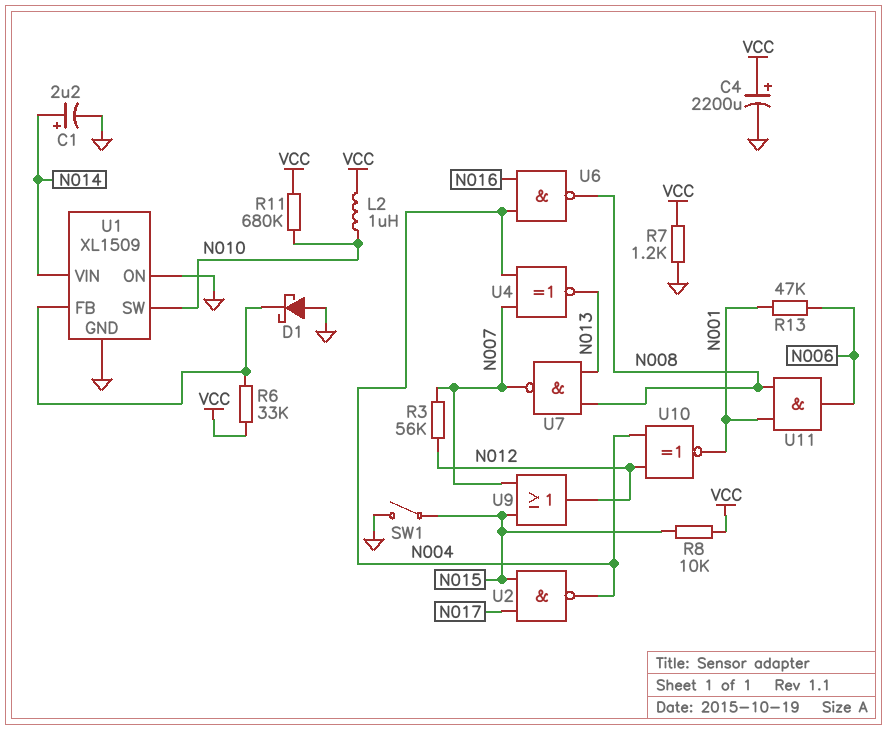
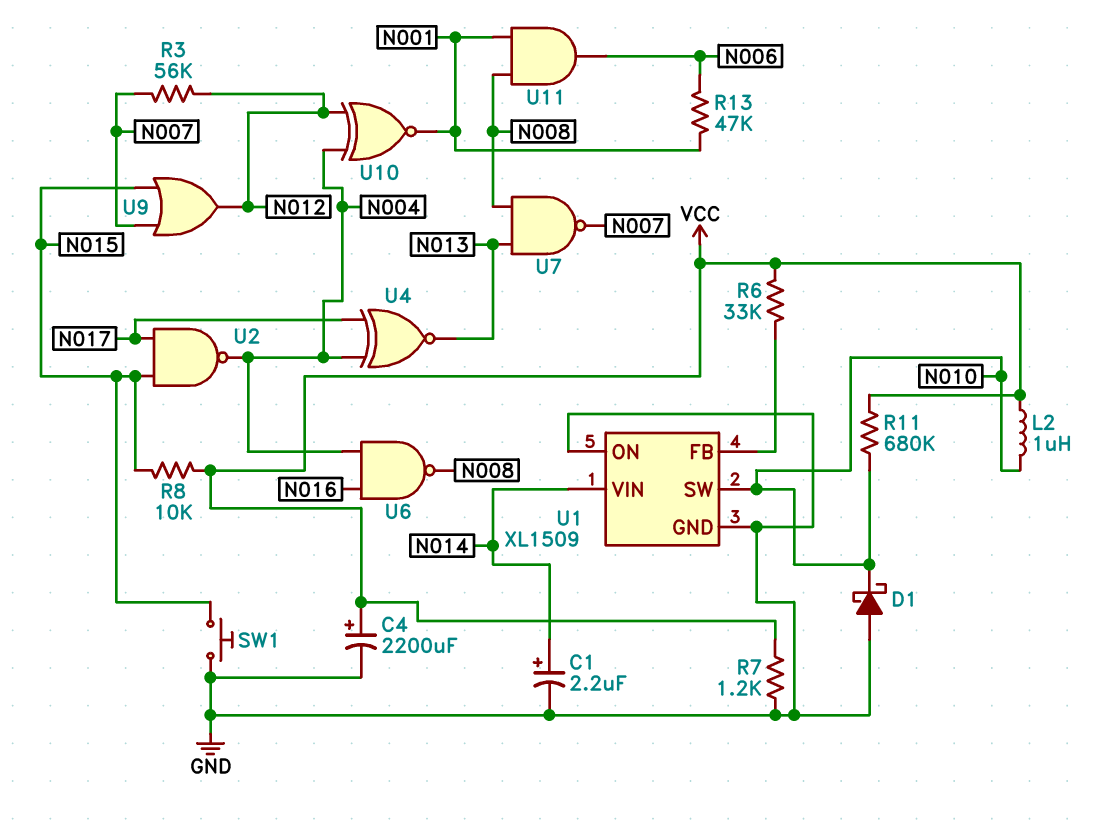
D1: schottky (A GND, K U1/FB) -> schottky (A GND, K N010)
SW1: switch (GND, N015) -> button (GND, N015)
U4: XNOR (in N004, in N007, out N013) -> XNOR (in N004, in N017, out N013)

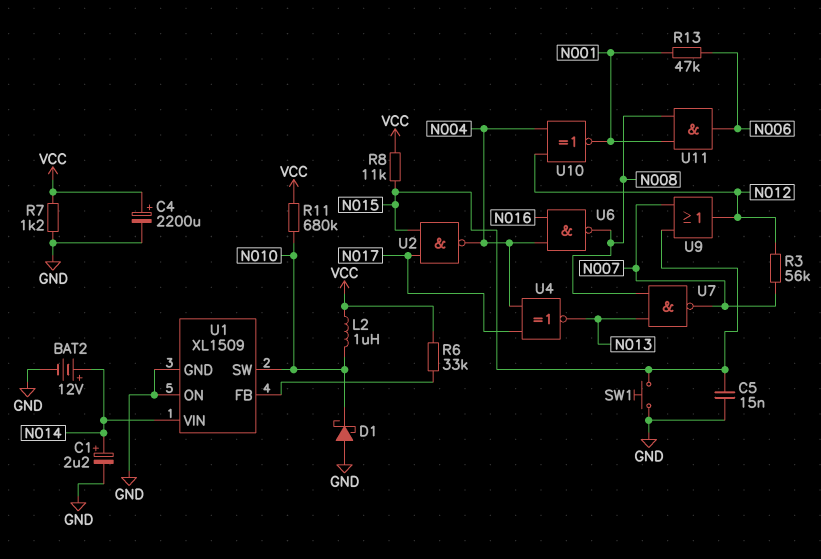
BAT2: none -> 12V (plus N014, minus GND)
C5: none -> 15nF (GND, N015)
R8: 10k (N015, VCC) -> 11k (N015, VCC)

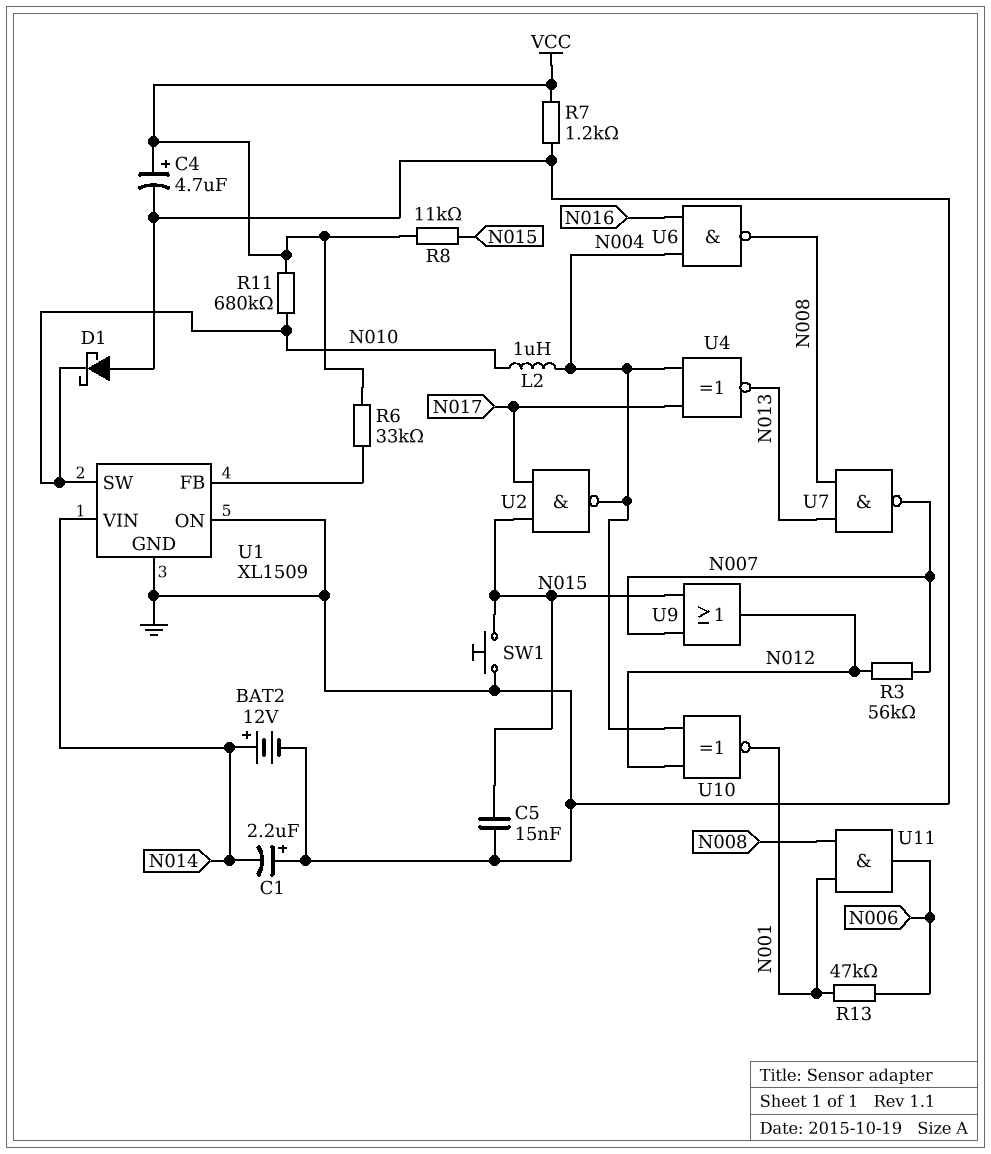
C1: 2.2uF (plus N014, minus GND) -> 2.2uF (plus GND, minus N014)
C4: 2200uF (plus VCC, minus GND) -> 4.7uF (plus VCC, minus GND)
L2: 1uH (N010, VCC) -> 1uH (N004, N010)

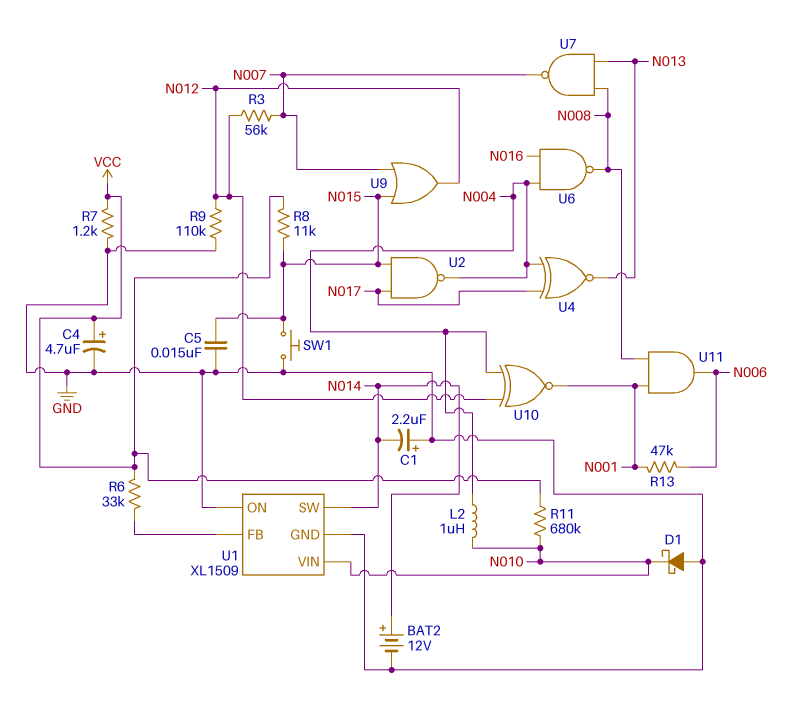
R9: none -> 110k (GND, N012)
U1 pin SW: N010 -> N014
U1 pin VIN: N014 -> N010

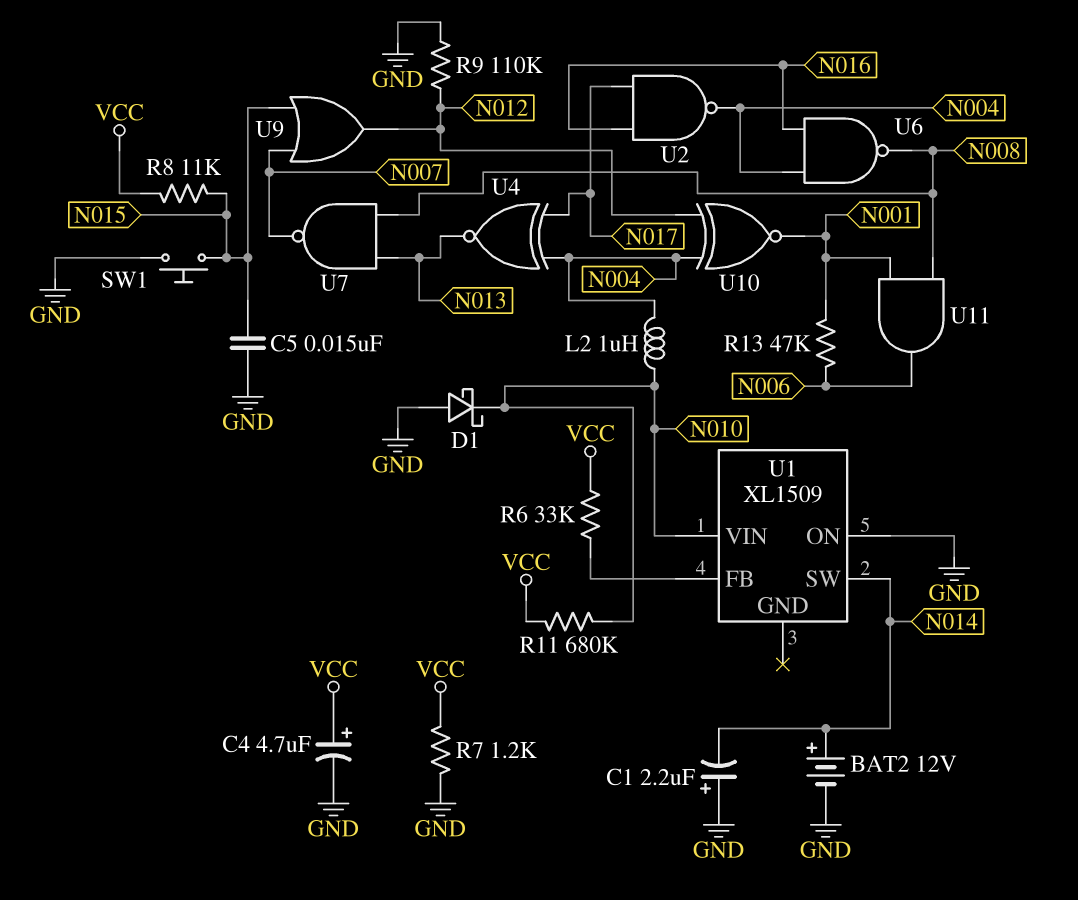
R3: 56k (N007, N012) -> none
U1 pin GND: GND -> none
U2: NAND (in N015, in N017, out N004) -> NAND (in N016, in N017, out N004)

